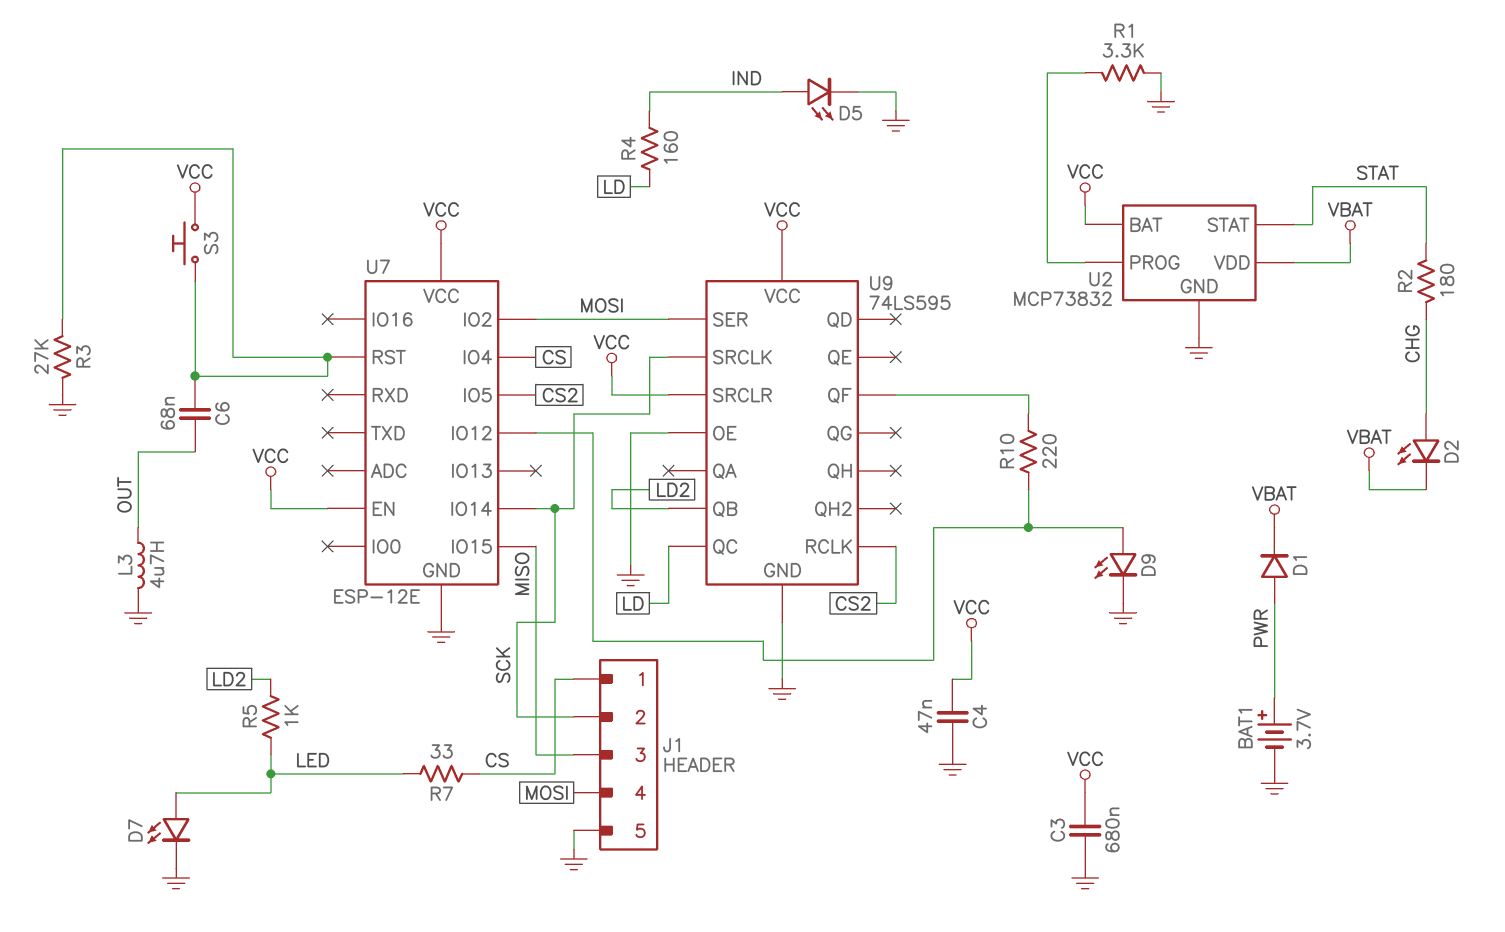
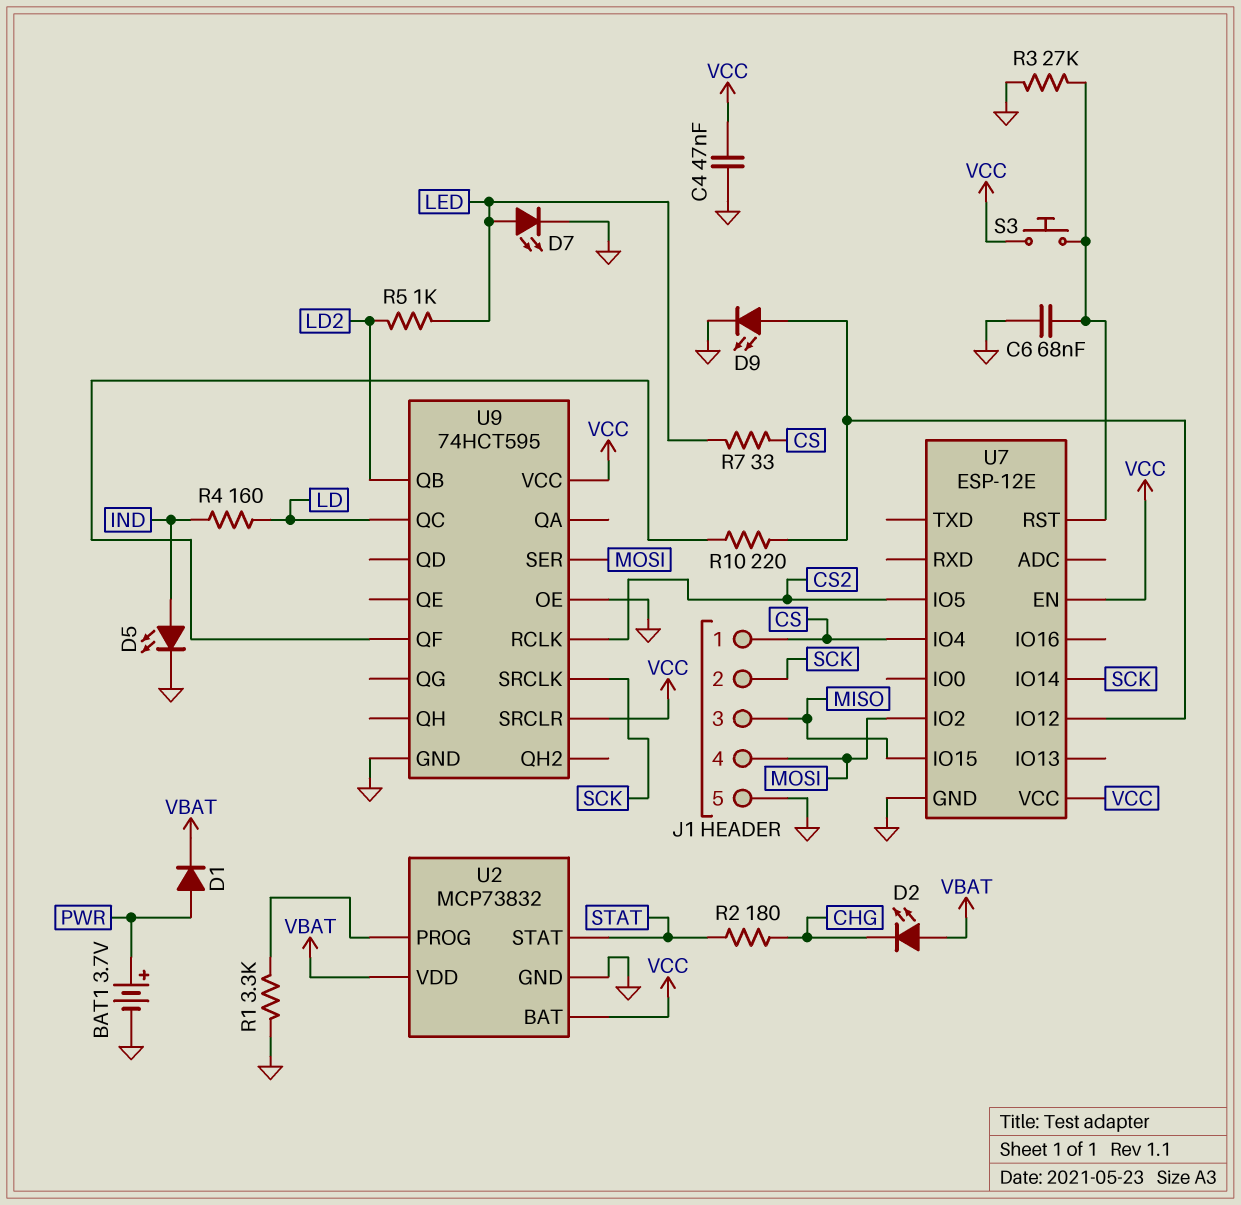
C3: 680nF (GND, VCC) -> none
C6: 68nF (OUT, U7/RST) -> 68nF (GND, U7/RST)
D2: LED (A CHG, K VBAT) -> LED (A VBAT, K CHG)
L3: 4.7uH (GND, OUT) -> none
U9: 74LS595 -> 74HCT595

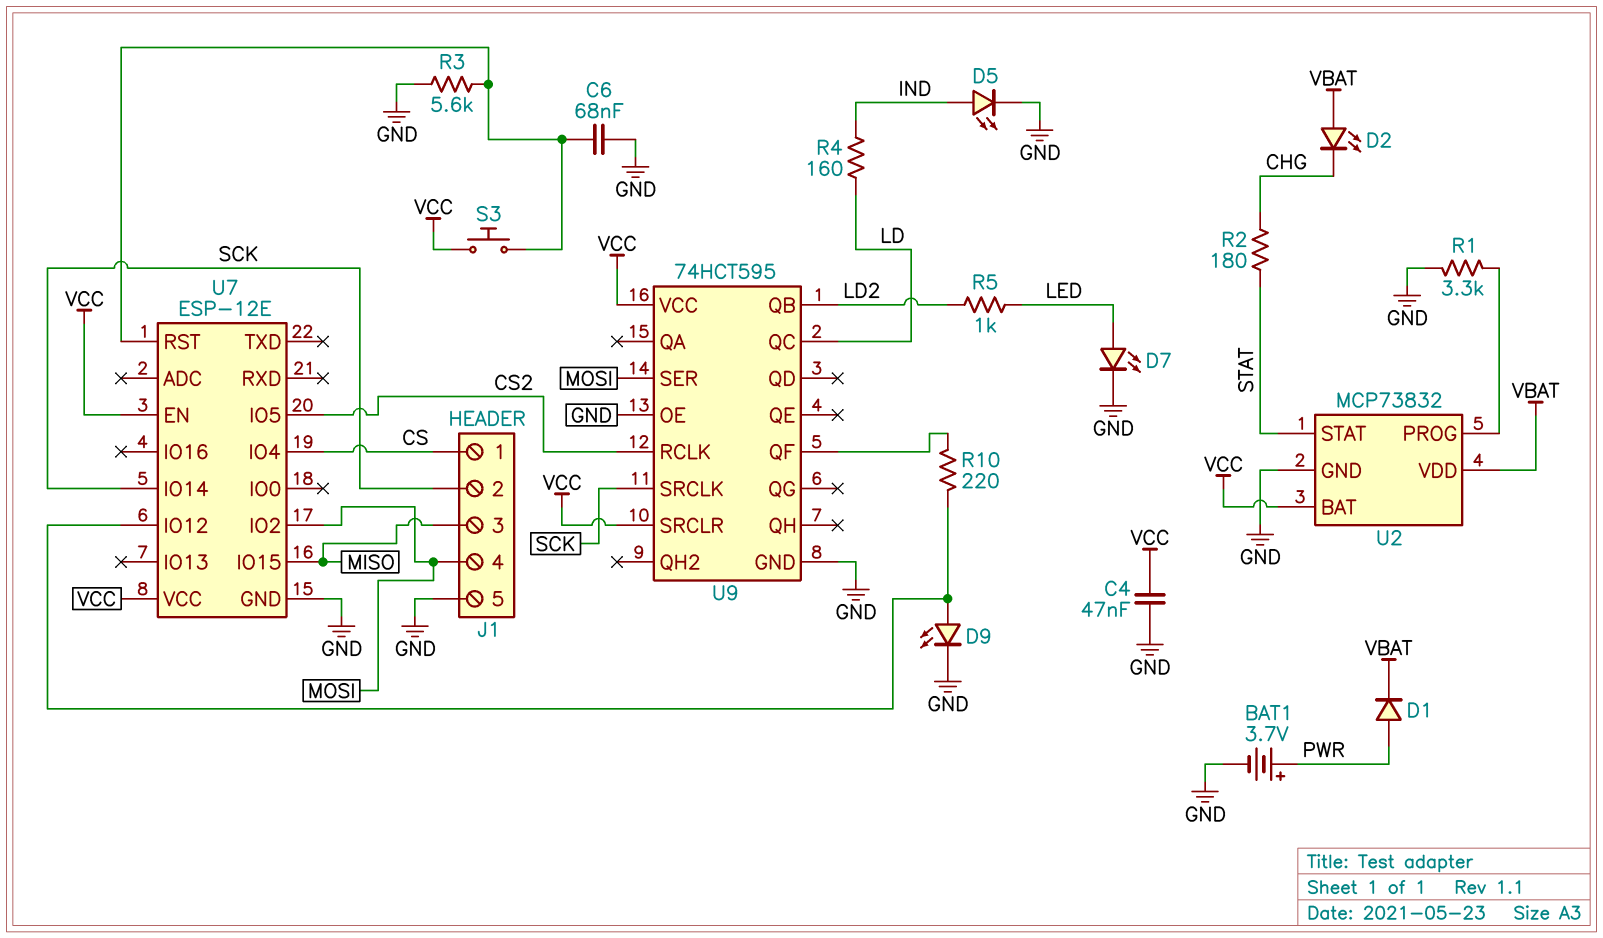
R3: 27k (GND, U7/RST) -> 5.6k (GND, U7/RST)
R7: 33 (CS, LED) -> none

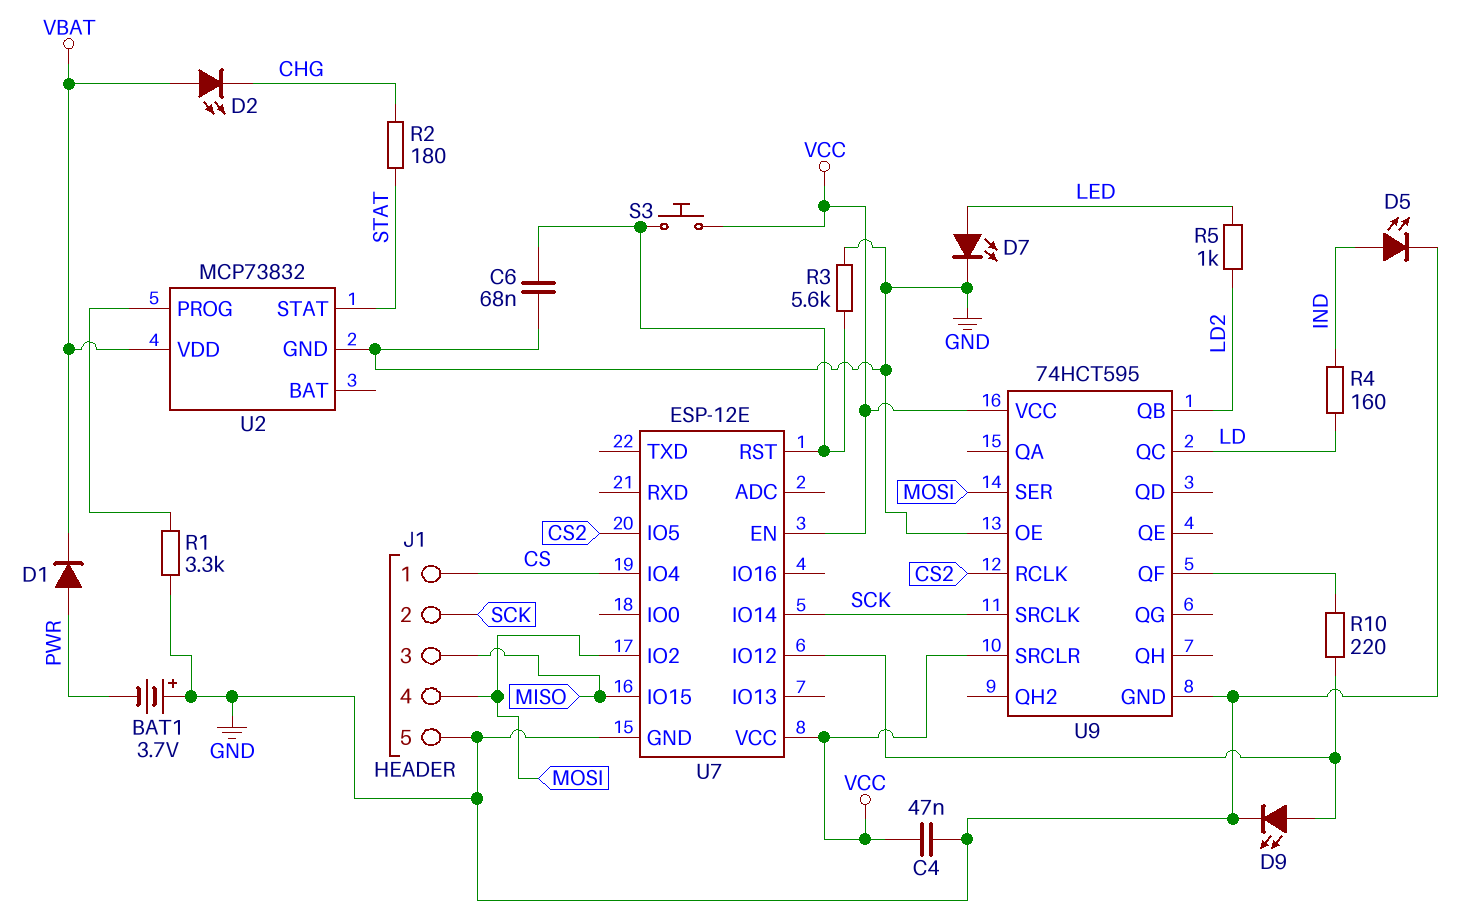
BAT1: 3.7V (plus PWR, minus GND) -> 3.7V (plus GND, minus PWR)
U2 pin BAT: VCC -> none

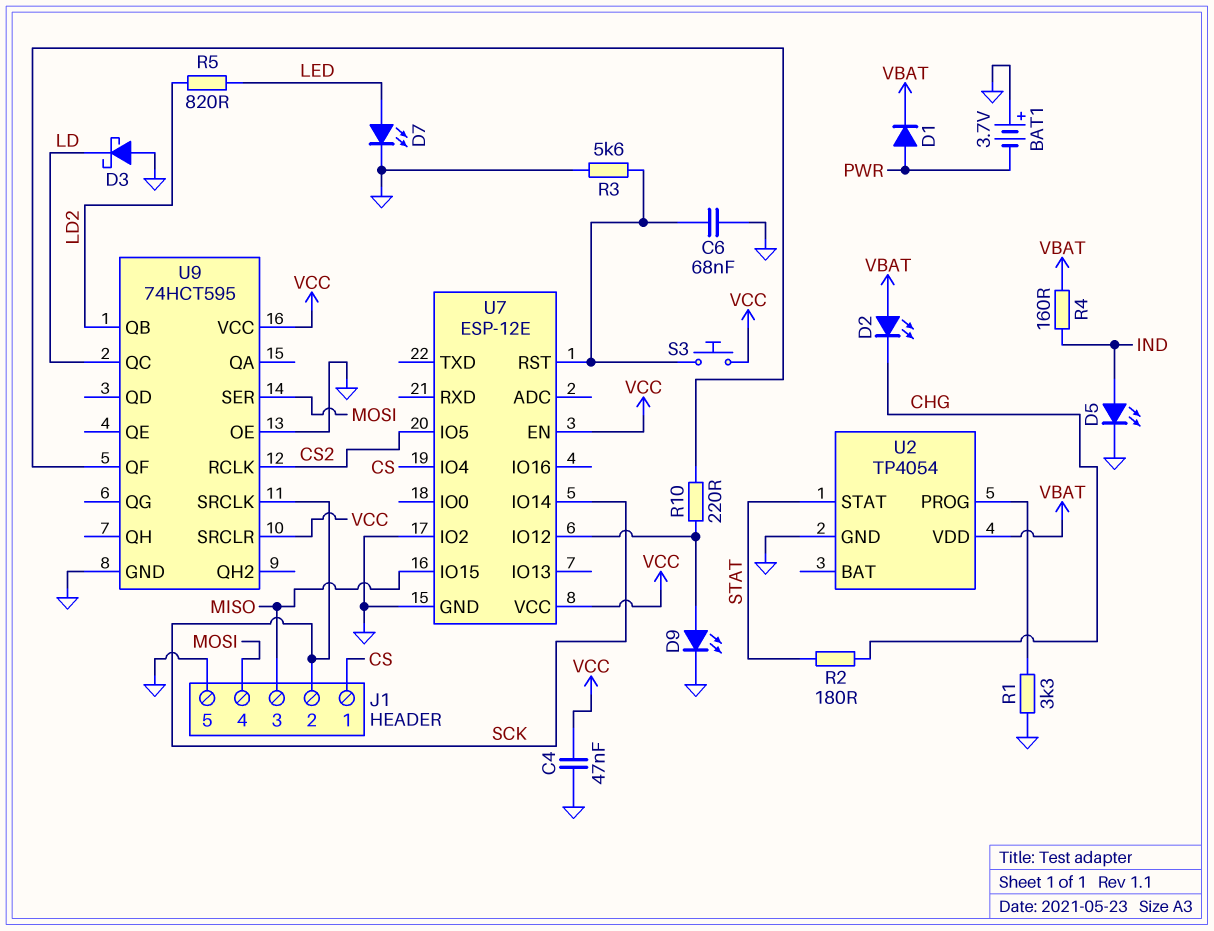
D3: none -> schottky (A GND, K LD)
R4: 160 (IND, LD) -> 160 (IND, VBAT)
R5: 1k (LD2, LED) -> 820 (LD2, LED)
U2: MCP73832 -> TP4054
U7 pin IO2: MOSI -> GND

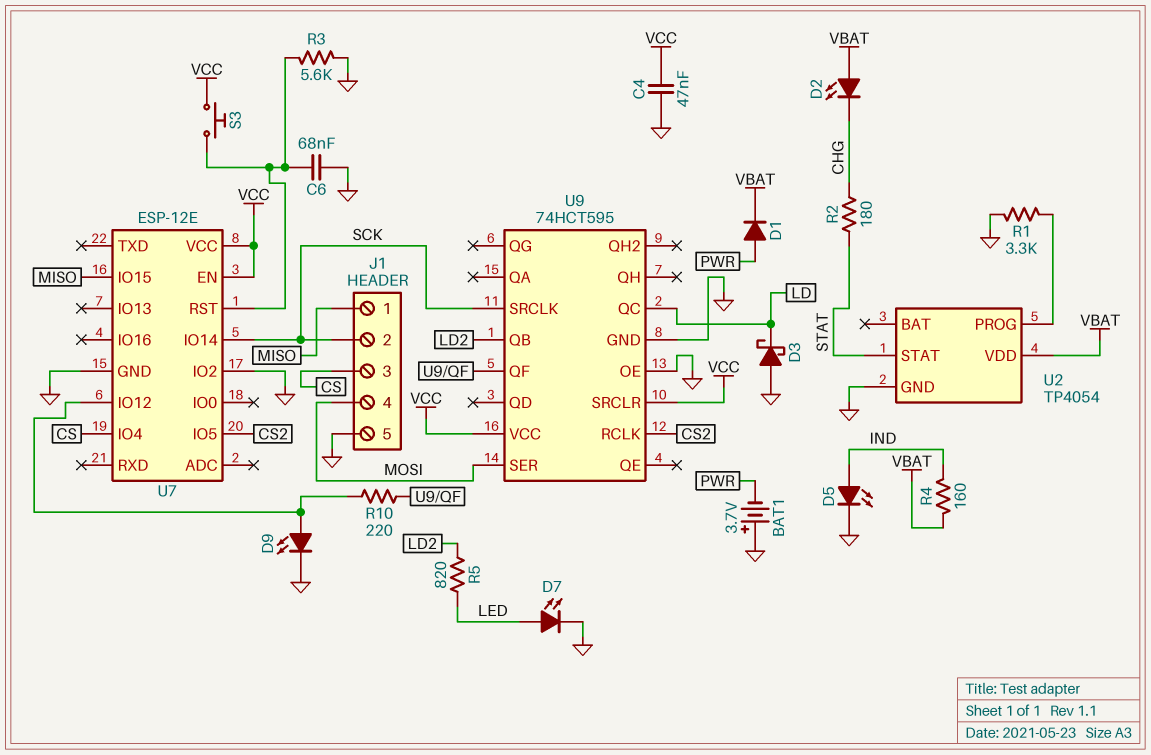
J1 pin 1: CS -> MISO
J1 pin 3: MISO -> CS

